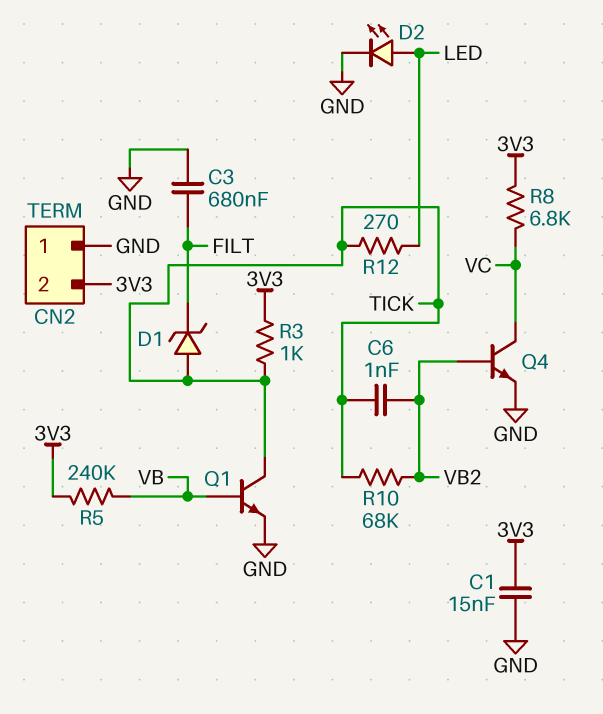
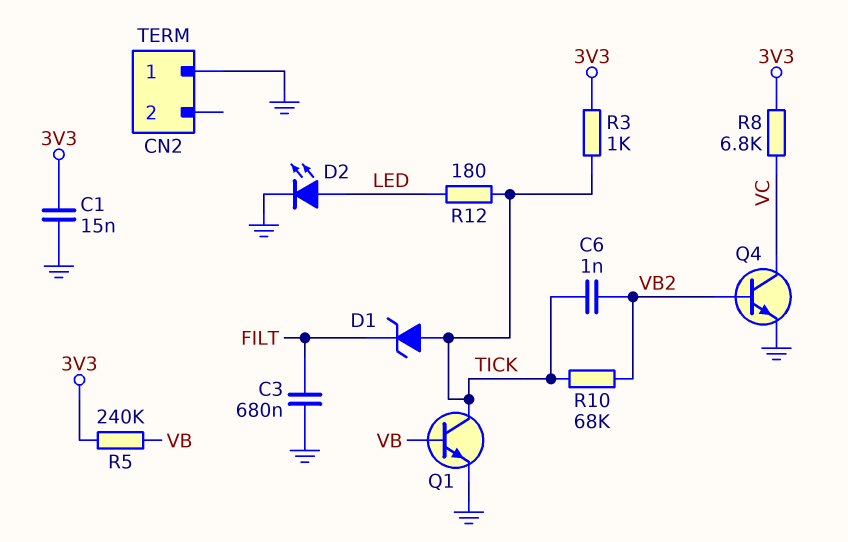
CN2 pin 2: 3V3 -> none
R12: 270 (LED, TICK) -> 180 (LED, TICK)

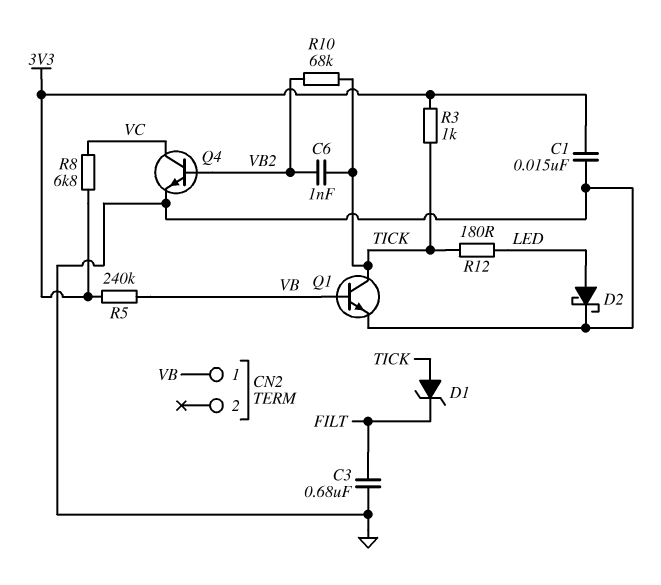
CN2 pin 1: GND -> VB
D2: LED (A LED, K GND) -> schottky (A LED, K GND)

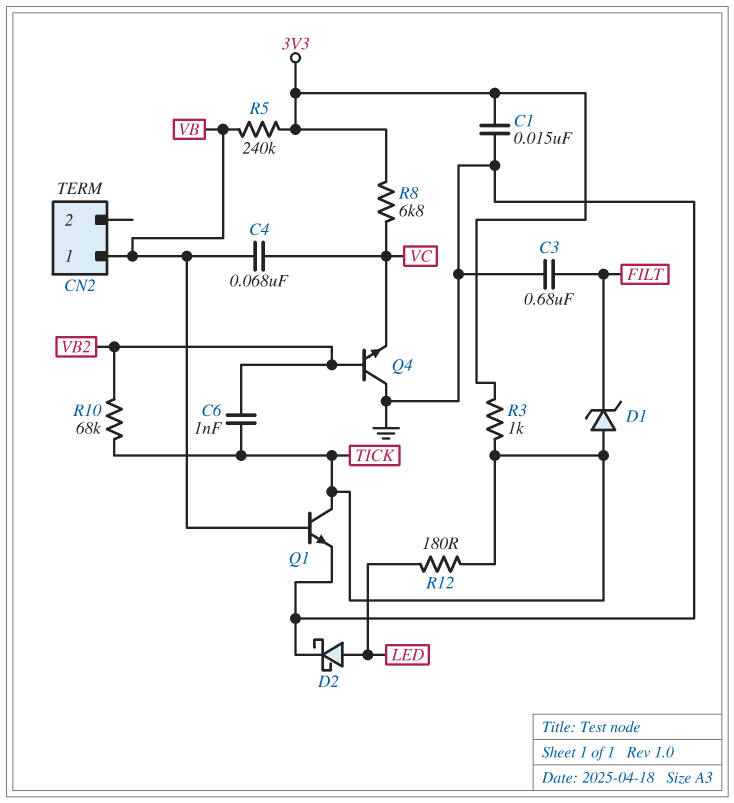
C4: none -> 68nF (VB, VC)
Q4: NPN (B VB2, C VC, E GND) -> NPN (B VB2, C GND, E VC)

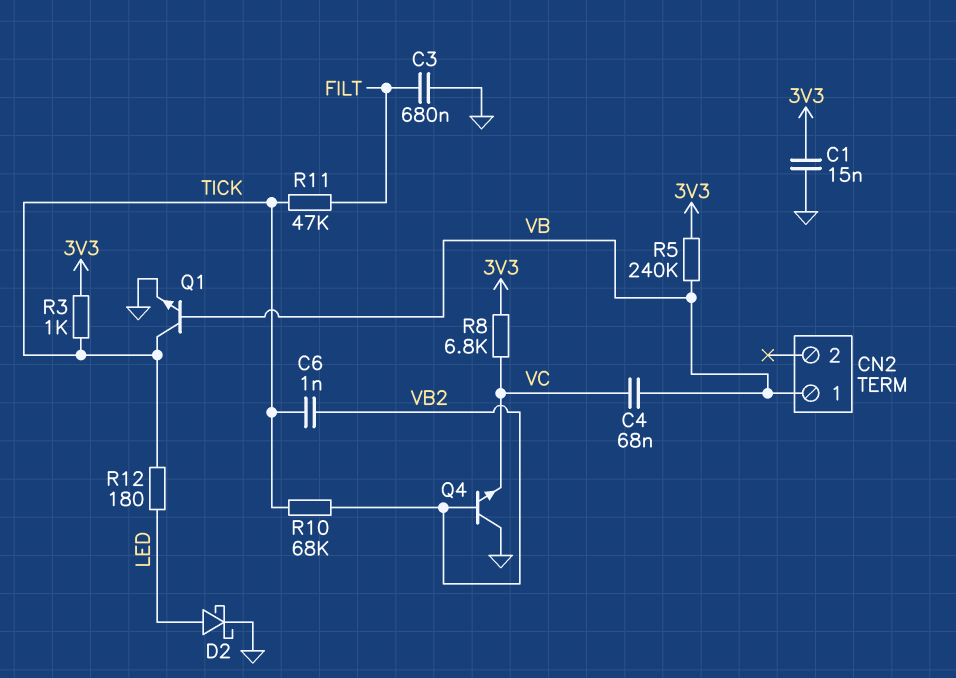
D1: zener (A TICK, K FILT) -> none
R11: none -> 47k (FILT, TICK)

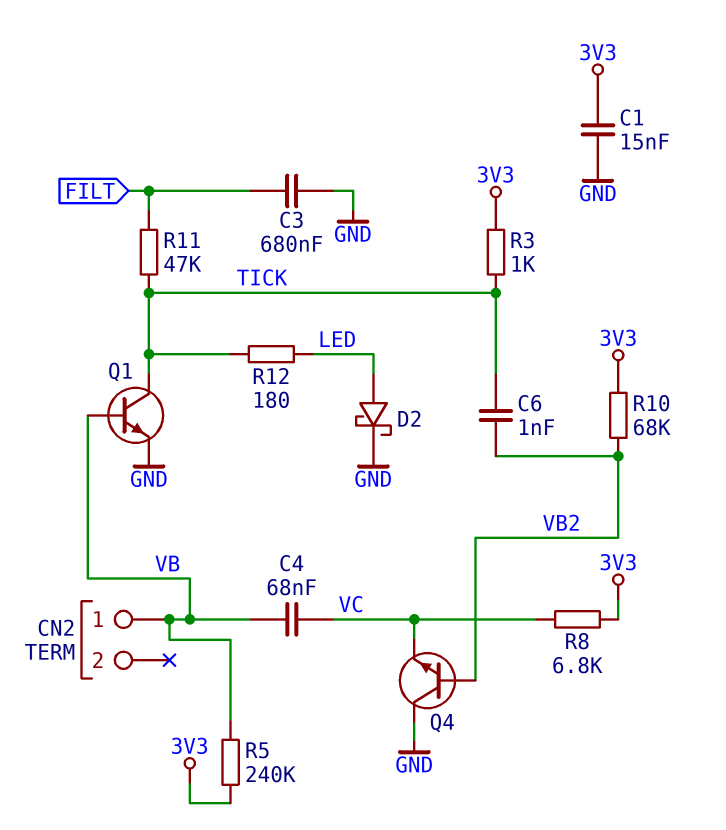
R10: 68k (TICK, VB2) -> 68k (3V3, VB2)

